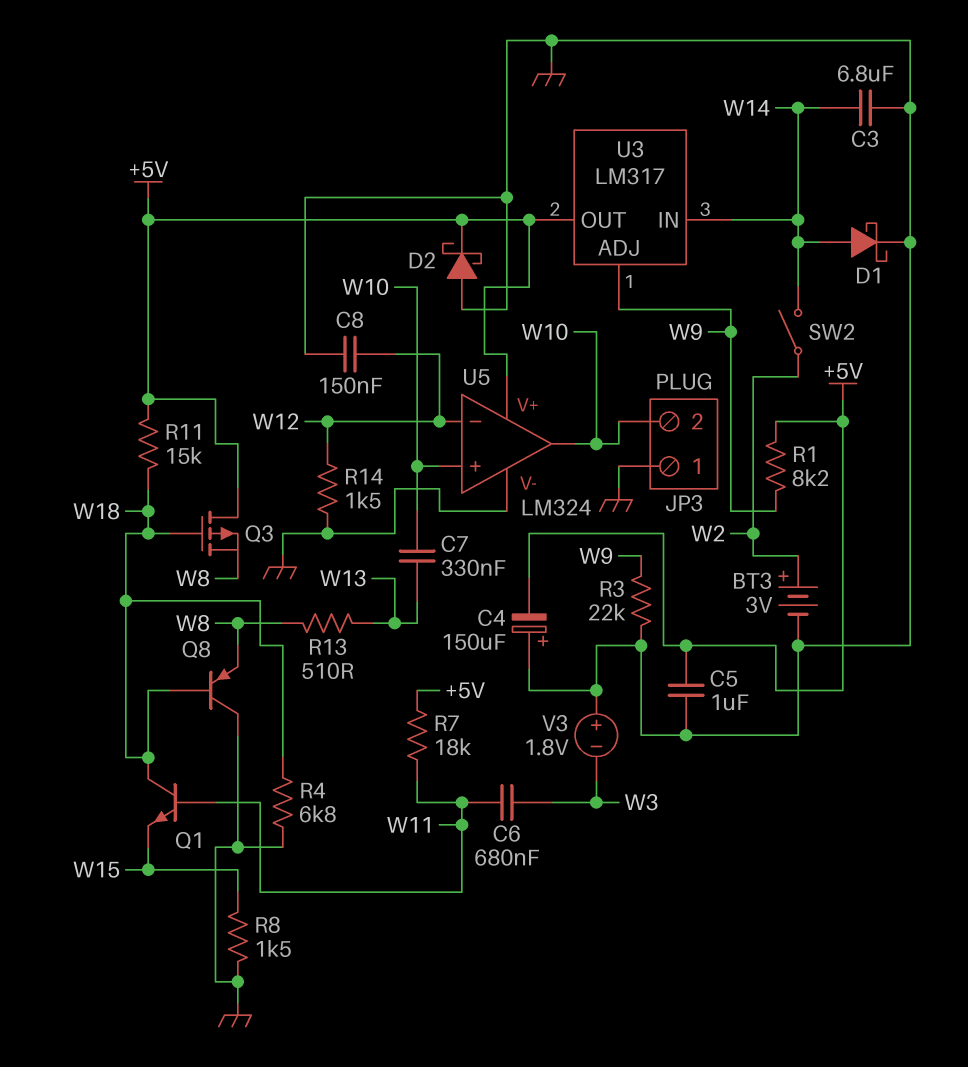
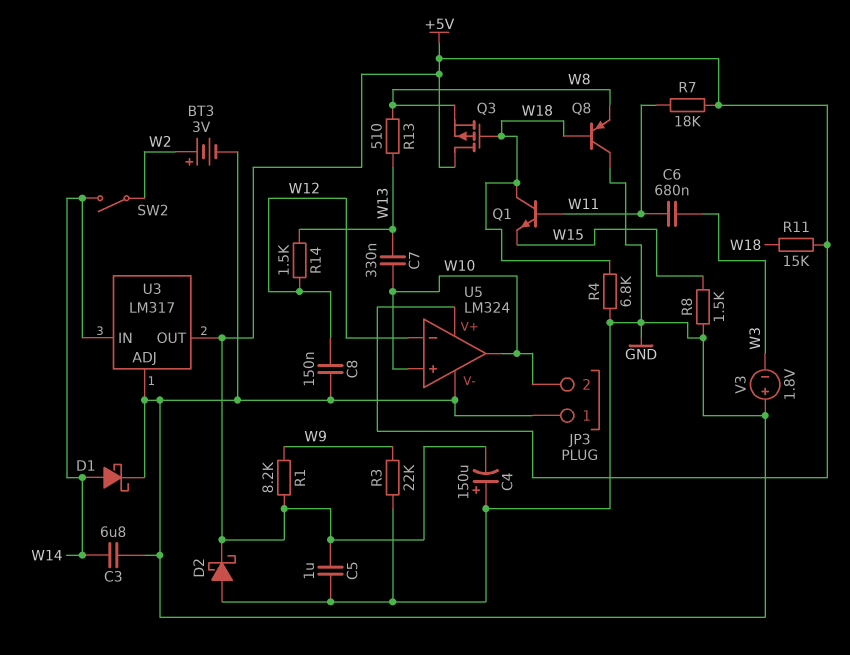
R14: 1.5k (GND, W12) -> 1.5k (W12, W13)
U3 pin ADJ: W9 -> GND

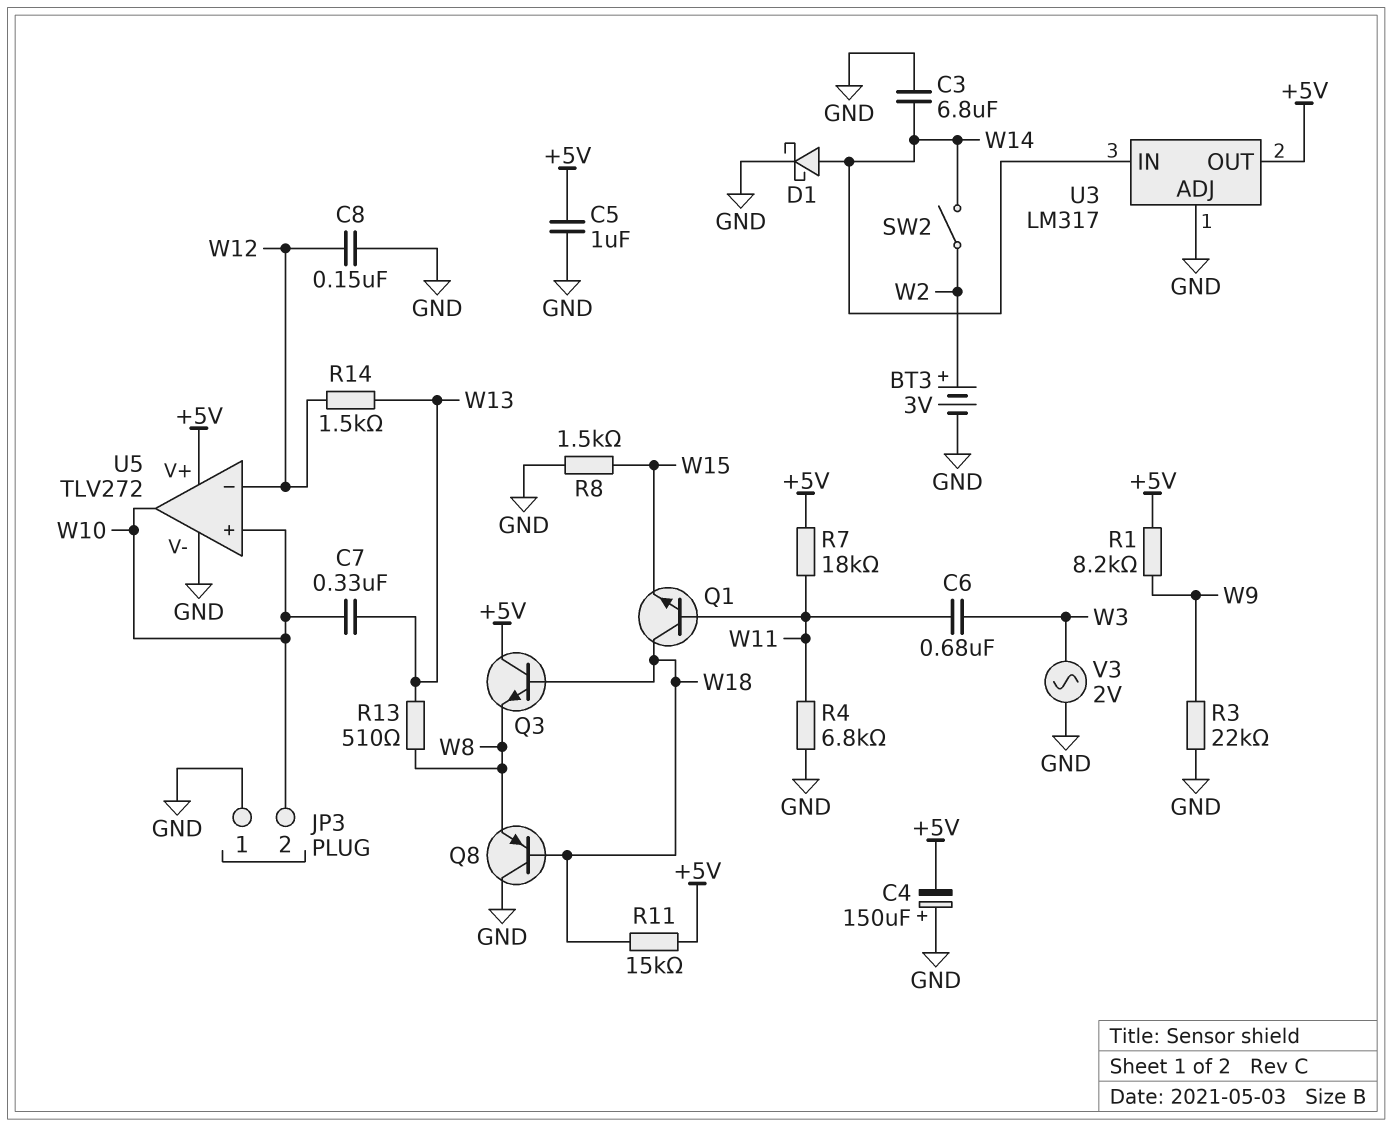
D2: schottky (A GND, K +5V) -> none
Q3: PMOS (G W18, D +5V, S W8) -> NPN (B W18, C +5V, E W8)
R4: 6.8k (GND, W18) -> 6.8k (GND, W11)
U5: LM324 -> TLV272
V3: 1.8V (plus GND, minus W3) -> AC 2V (GND, W3)

